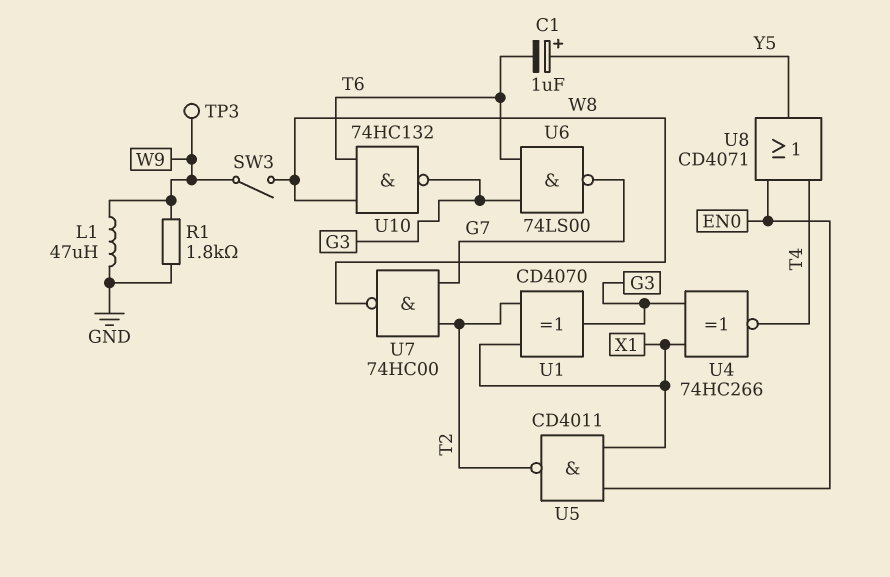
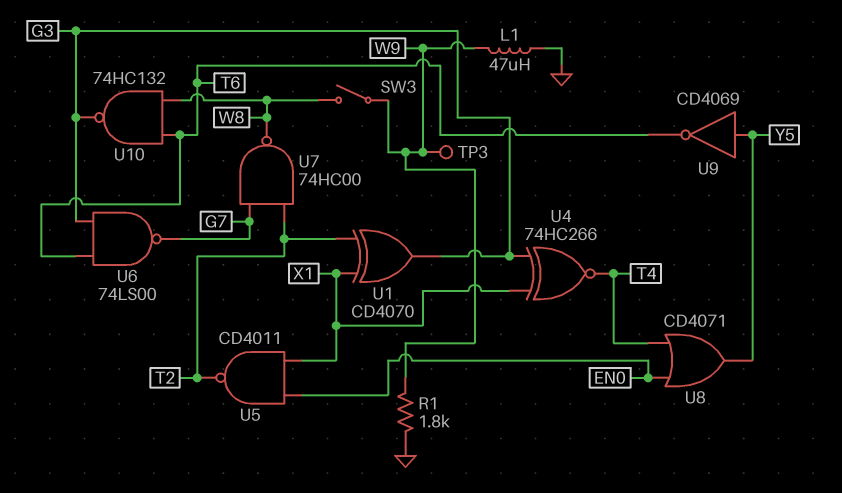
C1: 1uF (plus Y5, minus T6) -> none
U9: none -> NOT CD4069 (in Y5, out T6)

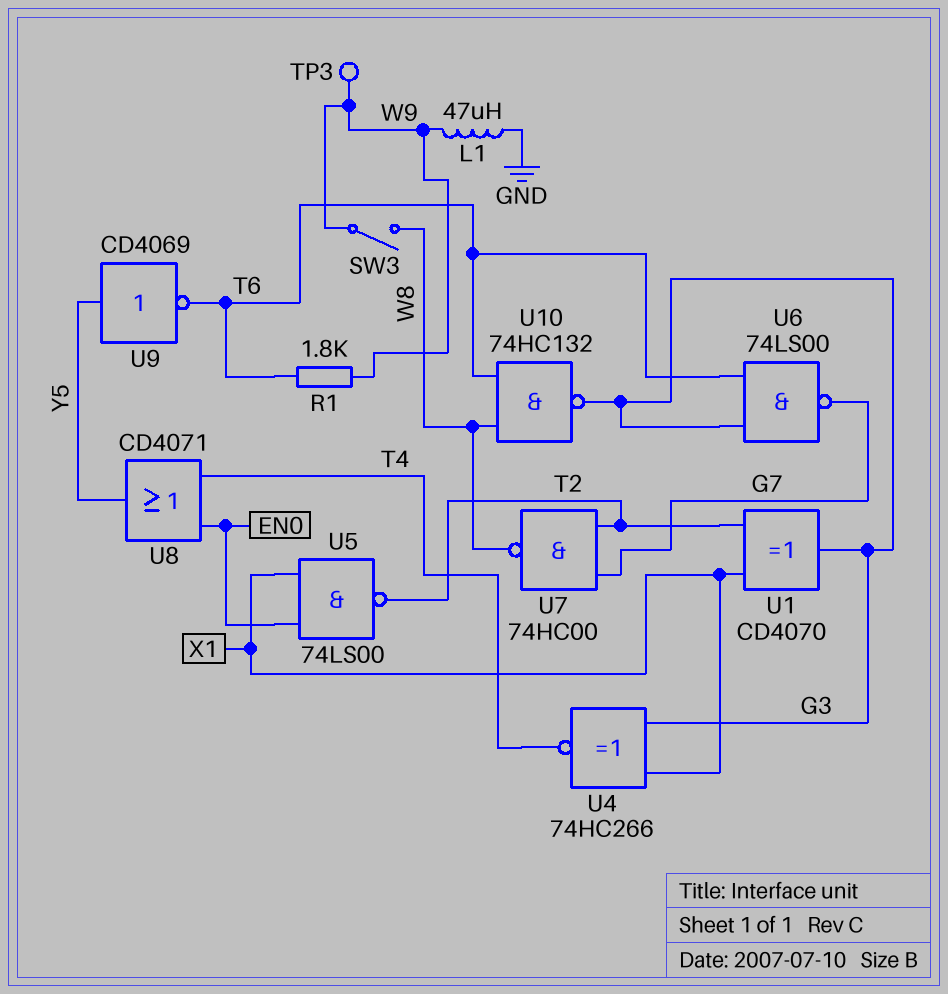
R1: 1.8k (GND, W9) -> 1.8k (T6, W9)
U5: NAND CD4011 (in EN0, in X1, out T2) -> NAND 74LS00 (in EN0, in X1, out T2)

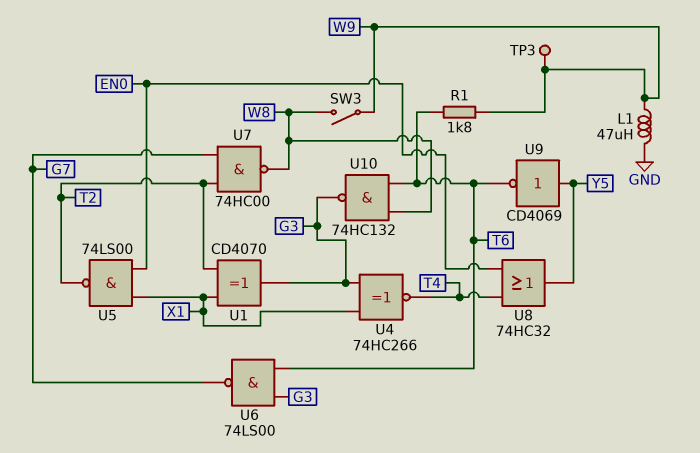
U8: OR CD4071 (in EN0, in T4, out Y5) -> OR 74HC32 (in EN0, in T4, out Y5)

